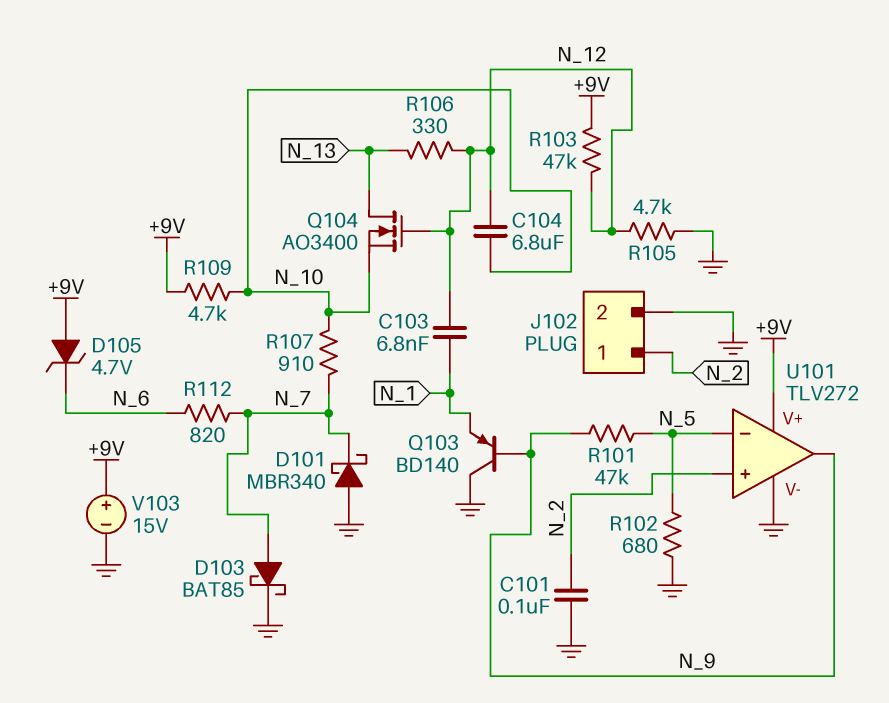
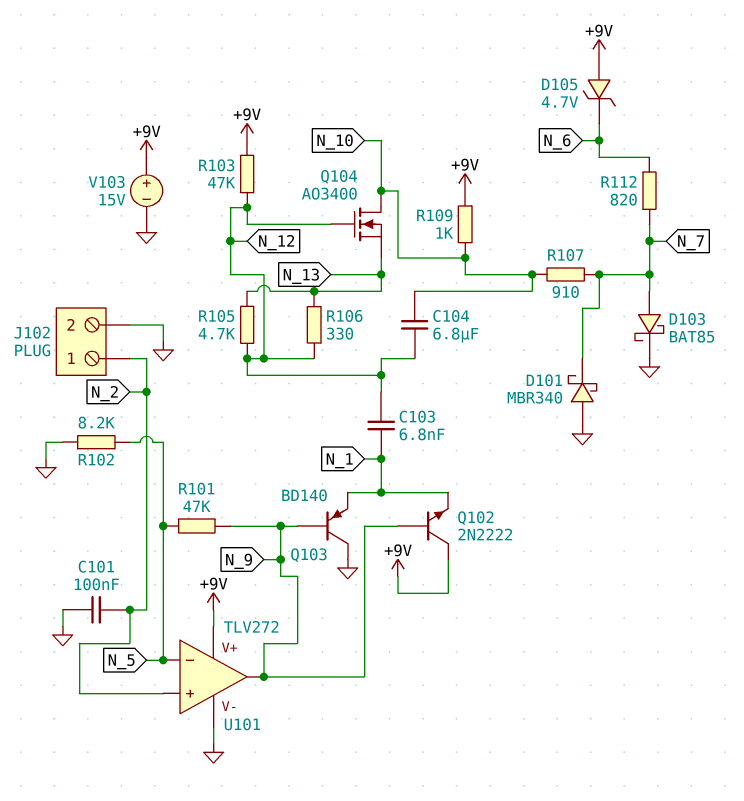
Q102: none -> NPN 2N2222 (B N_9, C +9V, E N_1)
Q104: NMOS AO3400 (G N_12, D N_13, S N_10) -> NMOS AO3400 (G N_12, D N_10, S N_13)
R102: 680 (GND, N_5) -> 8.2k (GND, N_5)
R105: 4.7k (GND, N_12) -> 4.7k (N_12, N_13)
R109: 4.7k (+9V, N_10) -> 1k (+9V, N_10)

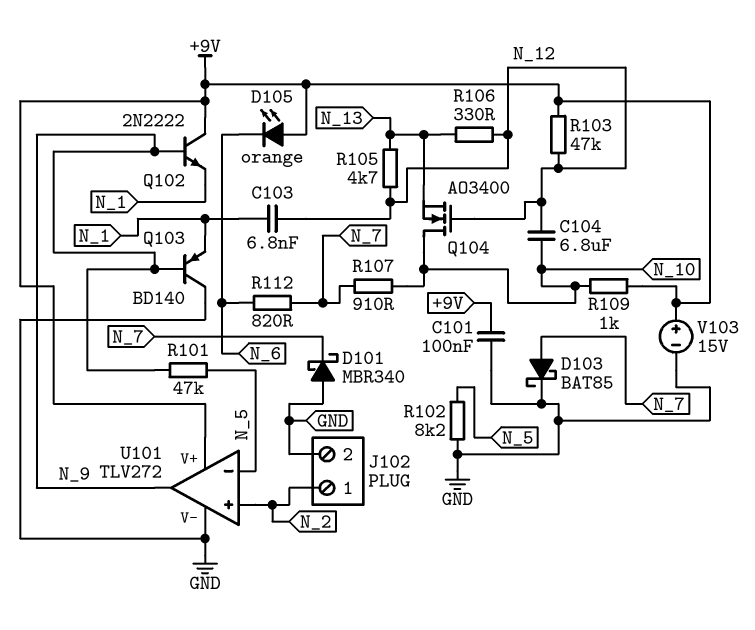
C101: 100nF (GND, N_2) -> 100nF (+9V, GND)
D105: zener 4.7V (A +9V, K N_6) -> LED orange (A +9V, K N_6)

